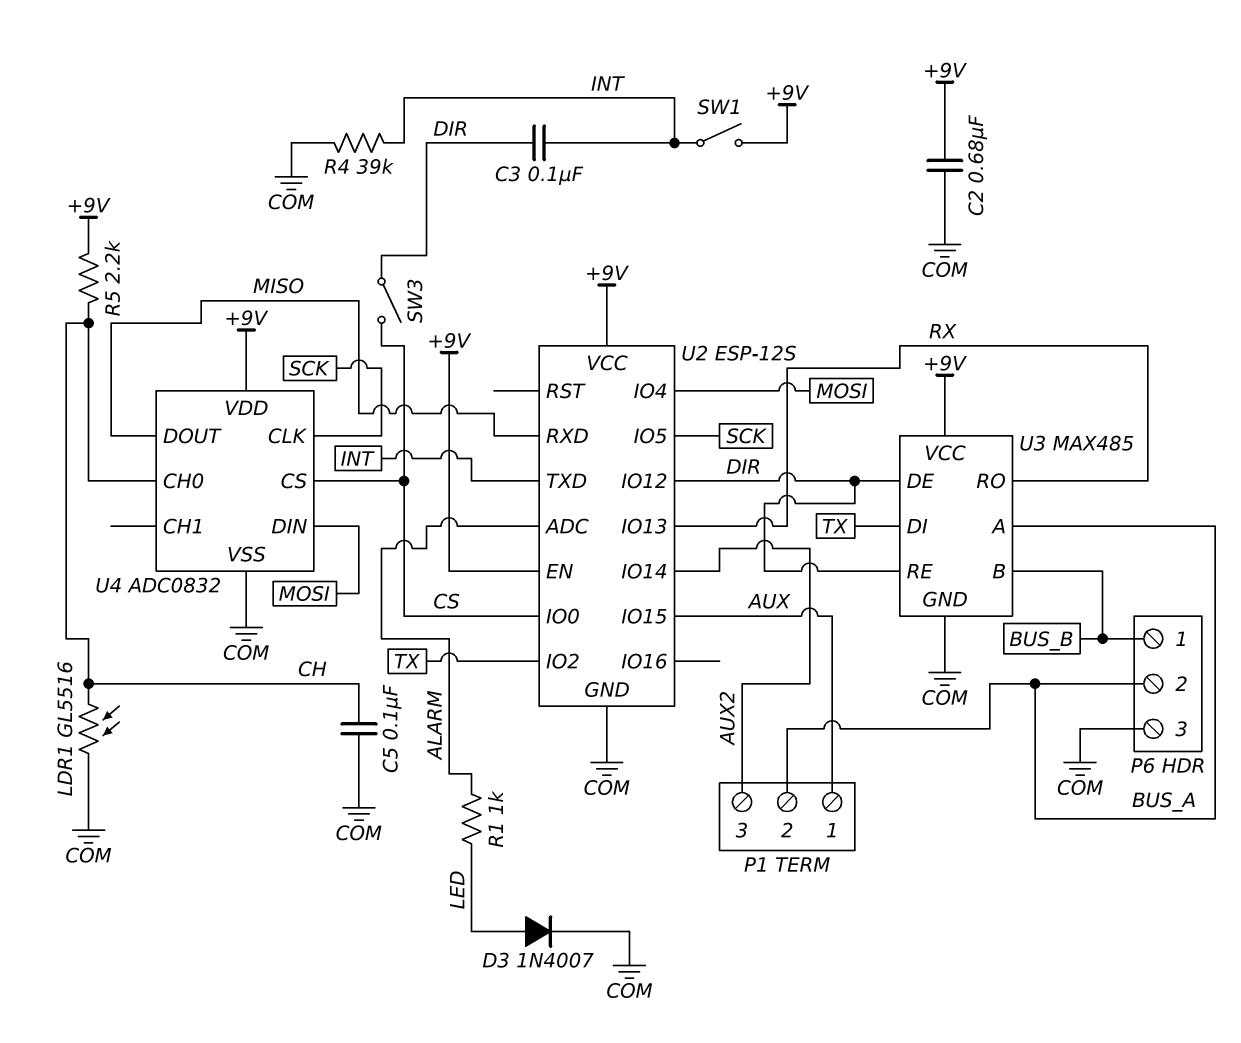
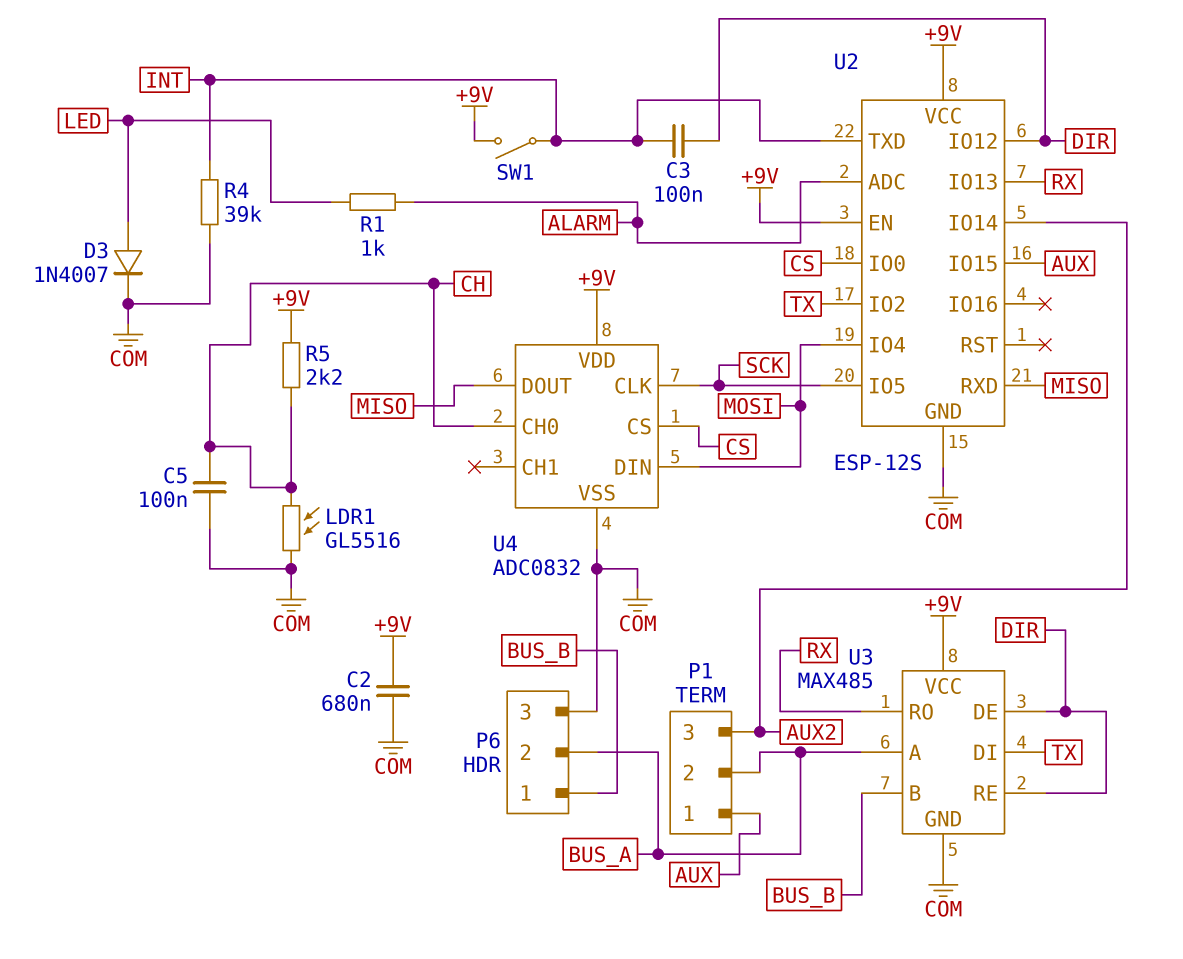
SW3: switch (CS, DIR) -> none

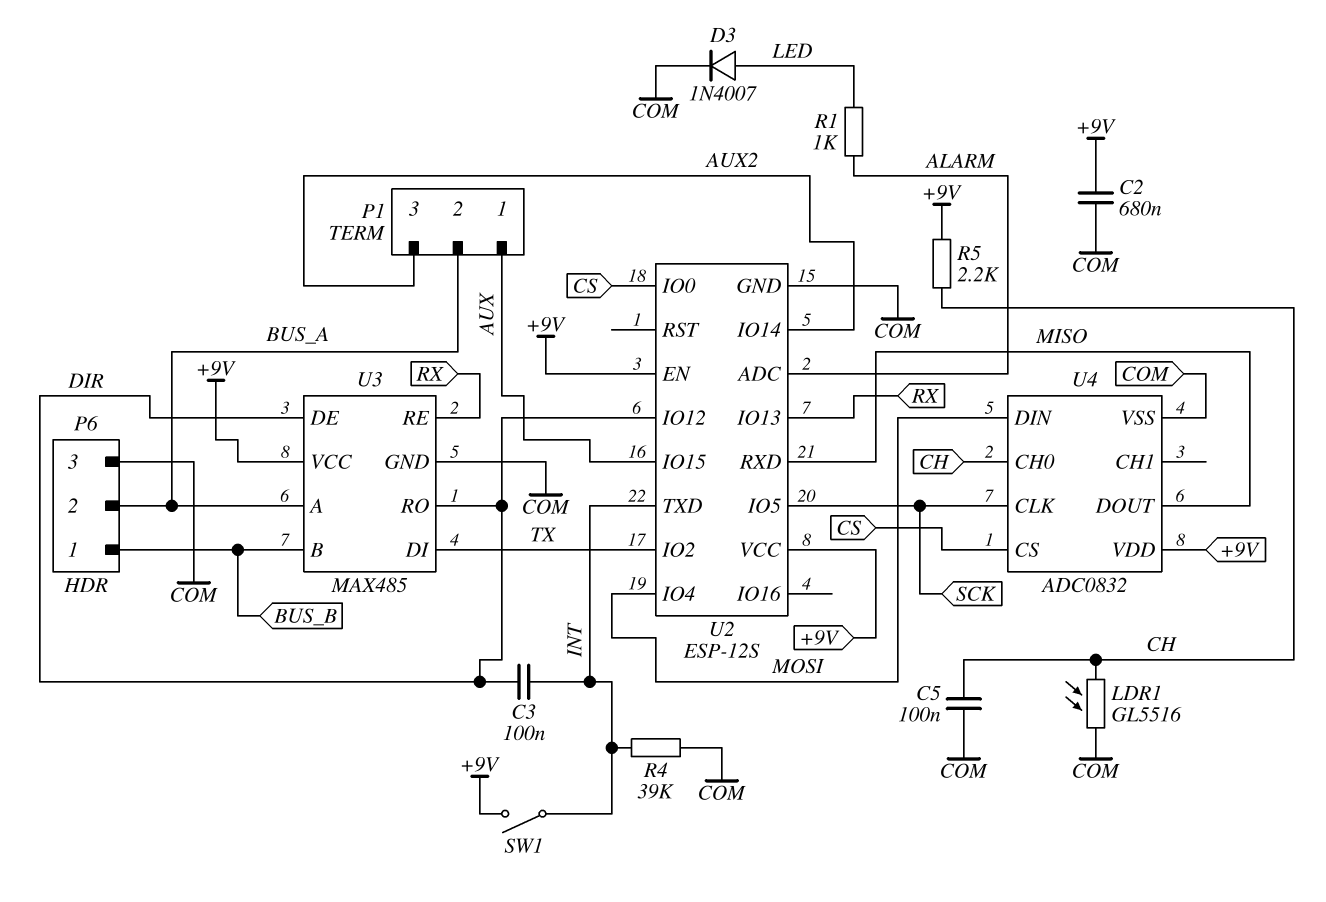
U3 pin RE: DIR -> RX
U3 pin RO: RX -> DIR

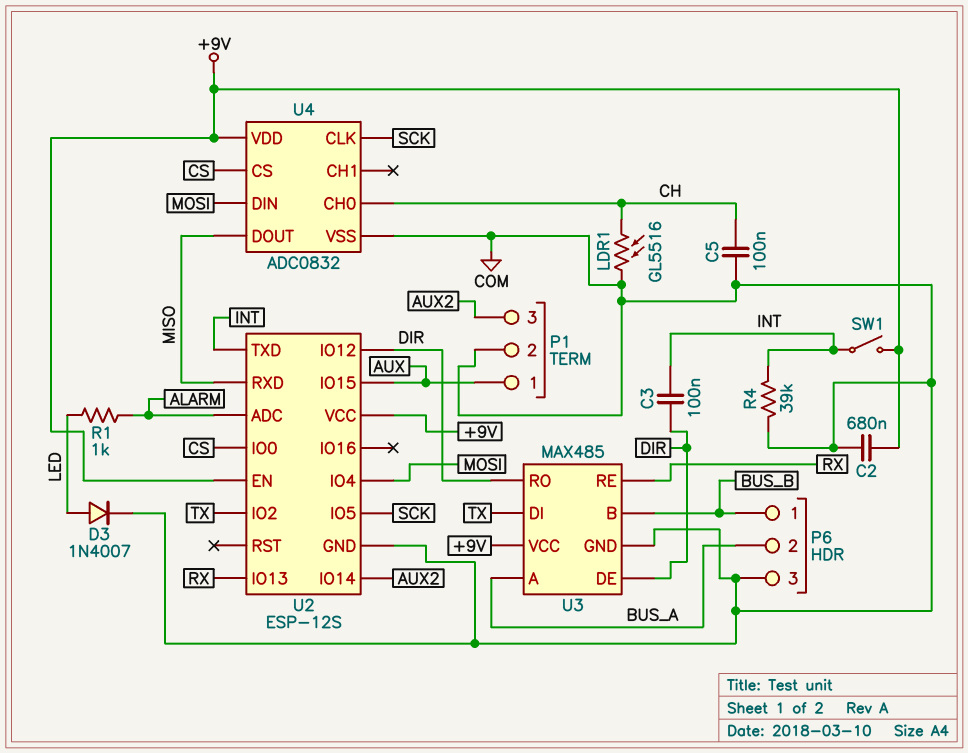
P1 pin 2: BUS_A -> COM
R5: 2.2k (+9V, CH) -> none

